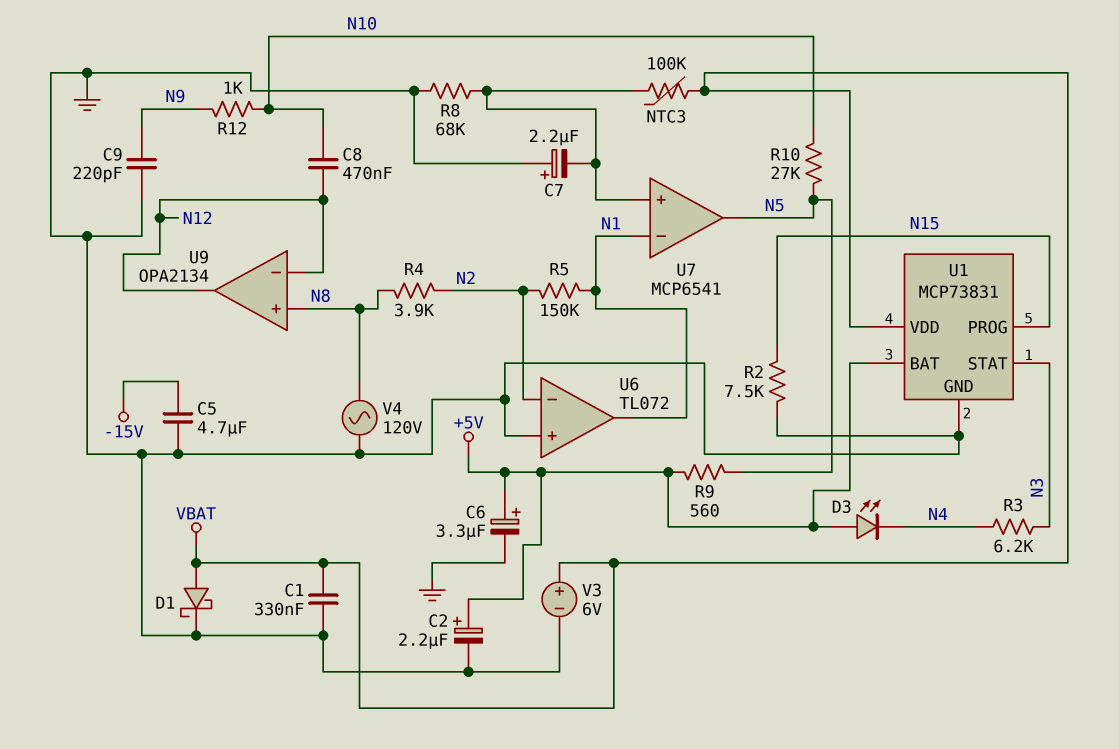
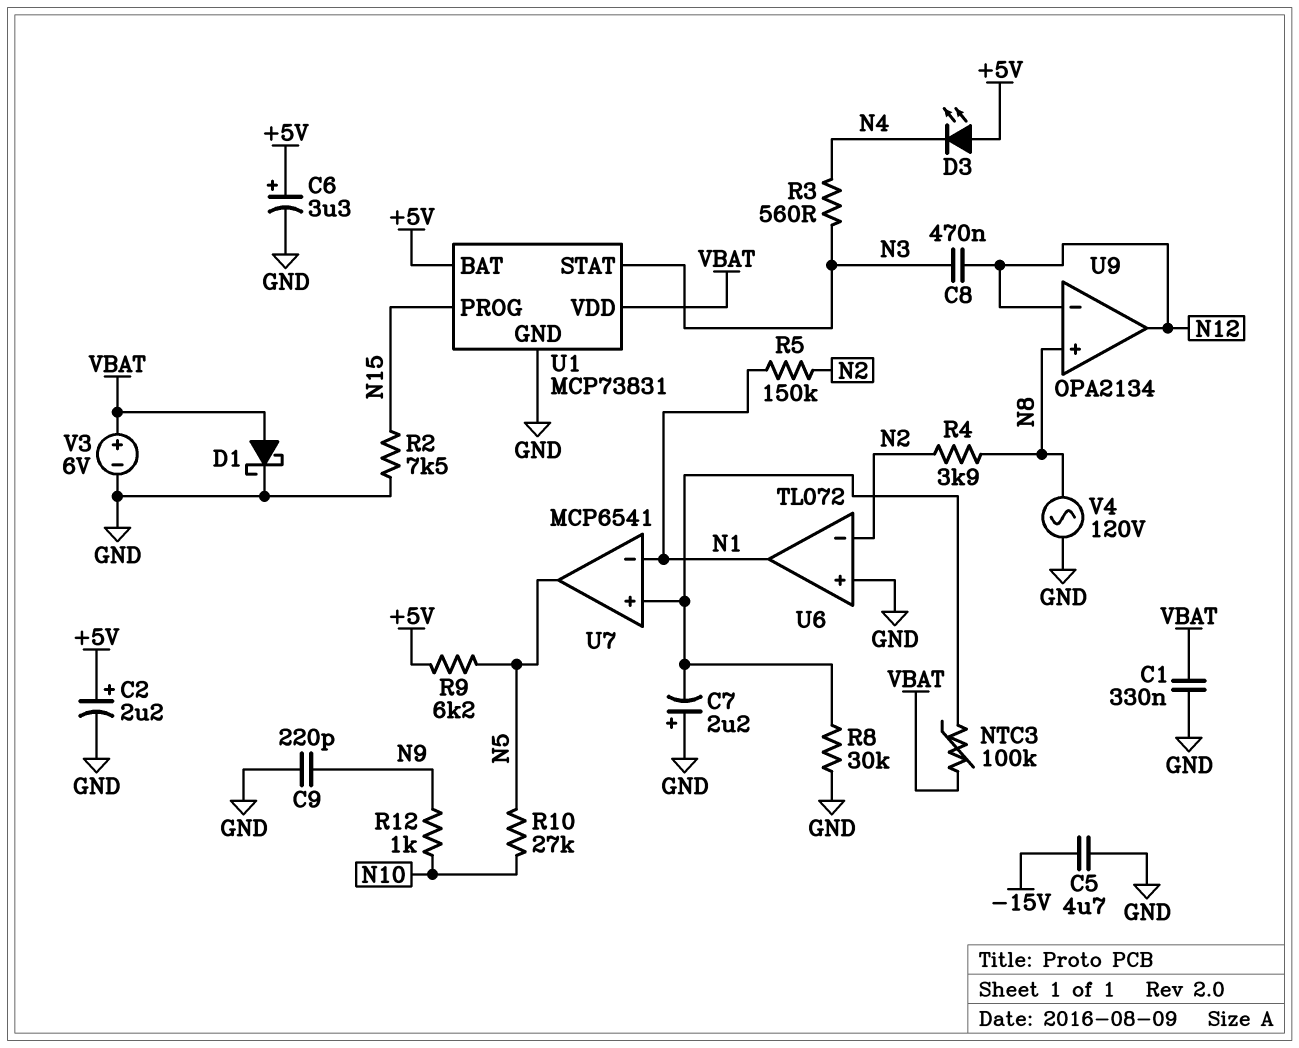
C8: 470nF (N10, N12) -> 470nF (N3, N12)
R3: 6.2k (N3, N4) -> 560 (N3, N4)
R8: 68k (GND, U7/in+) -> 30k (GND, U7/in+)
R9: 560 (+5V, N5) -> 6.2k (+5V, N5)

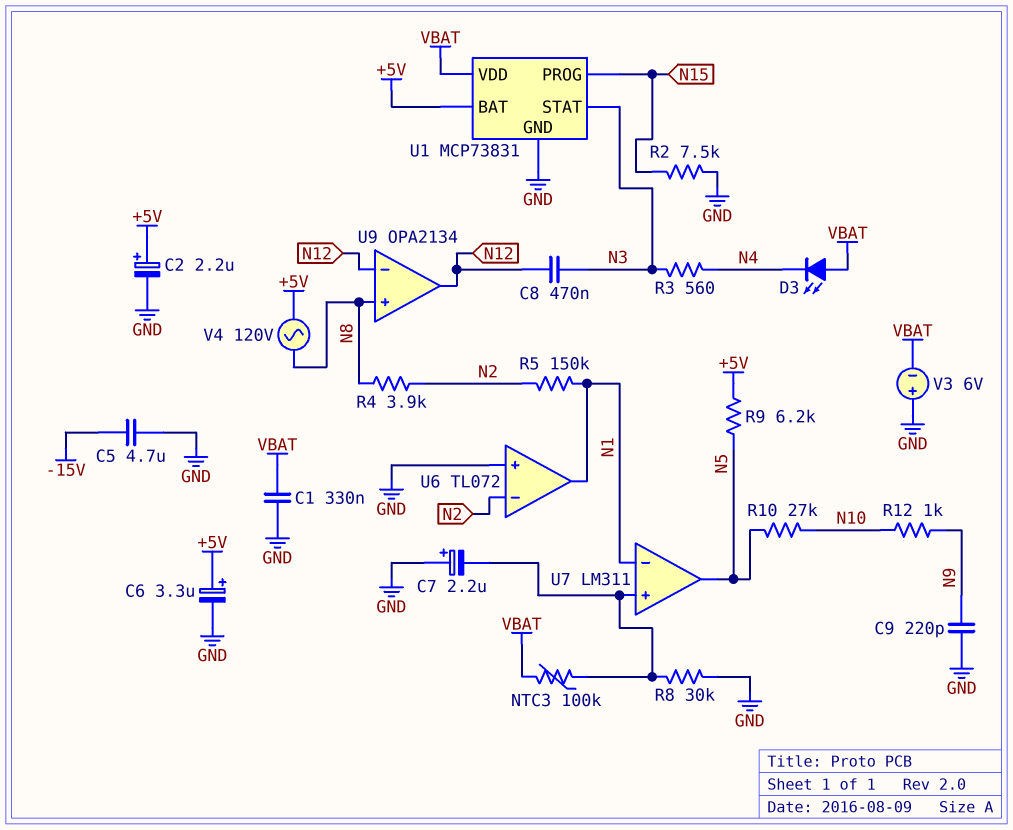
D1: schottky (A VBAT, K GND) -> none
D3: LED (A +5V, K N4) -> LED (A VBAT, K N4)
U7: MCP6541 -> LM311
V3: 6V (plus VBAT, minus GND) -> 6V (plus GND, minus VBAT)
V4: AC 120V (GND, N8) -> AC 120V (+5V, N8)

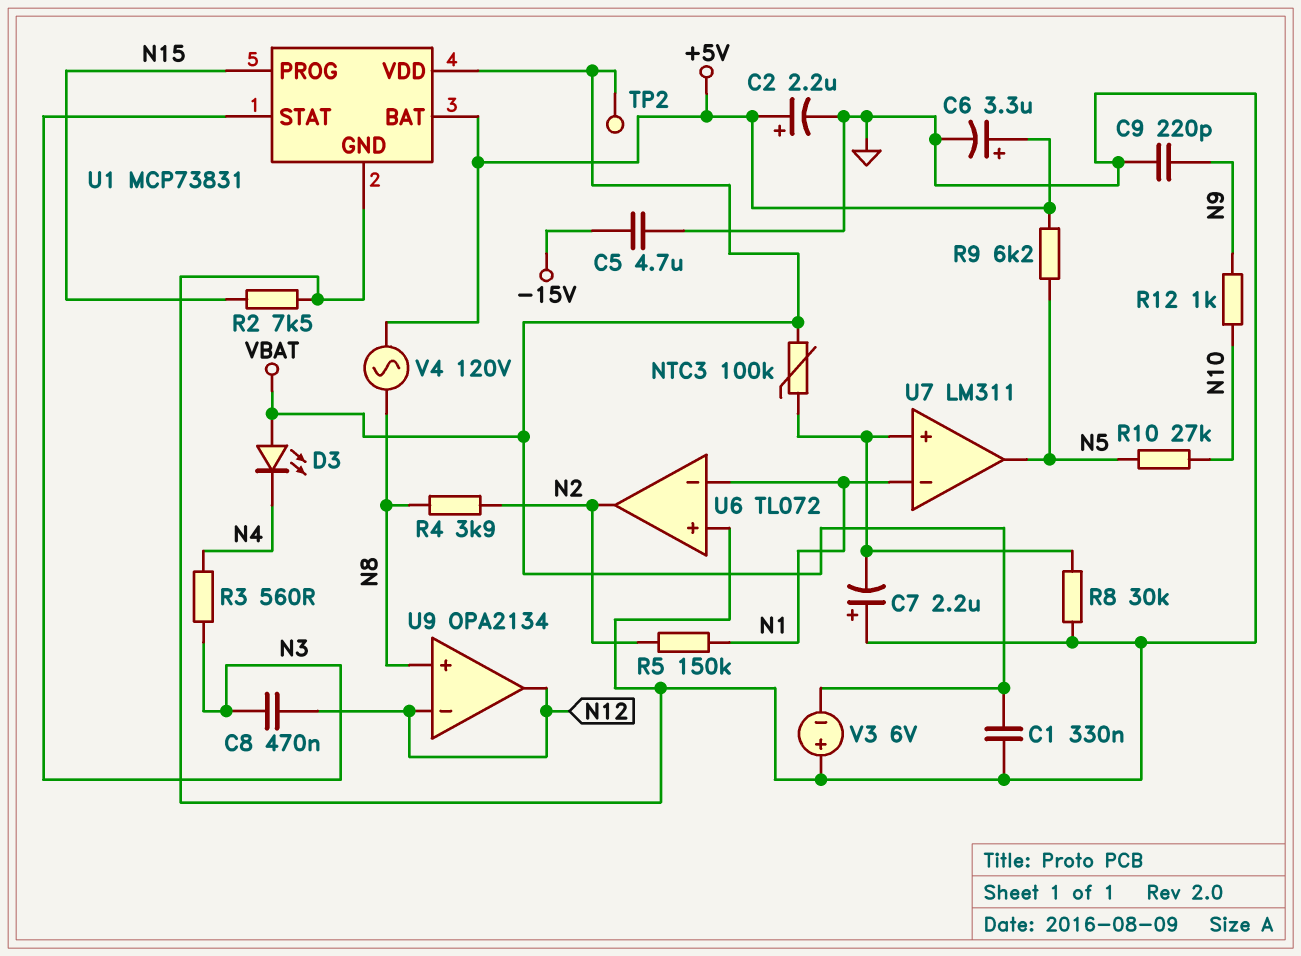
TP2: none -> test point (VBAT)
U6 pin in-: N2 -> N1
U6 pin out: N1 -> N2

